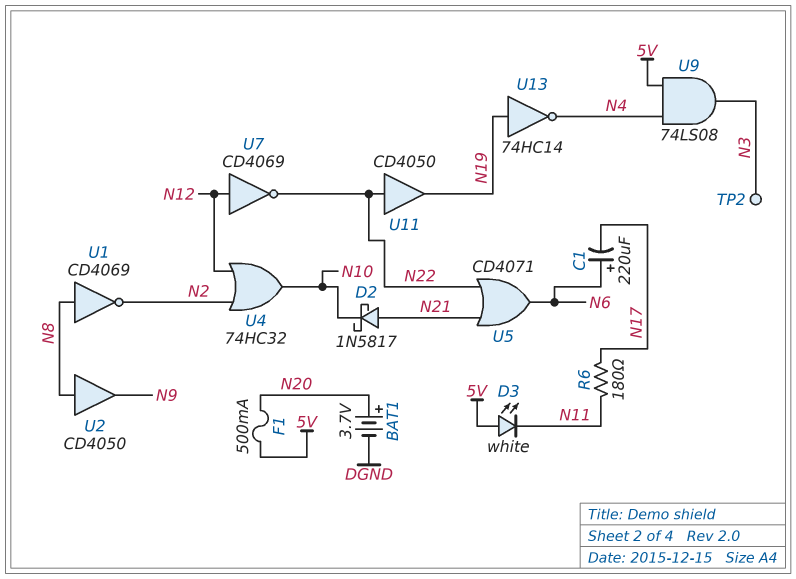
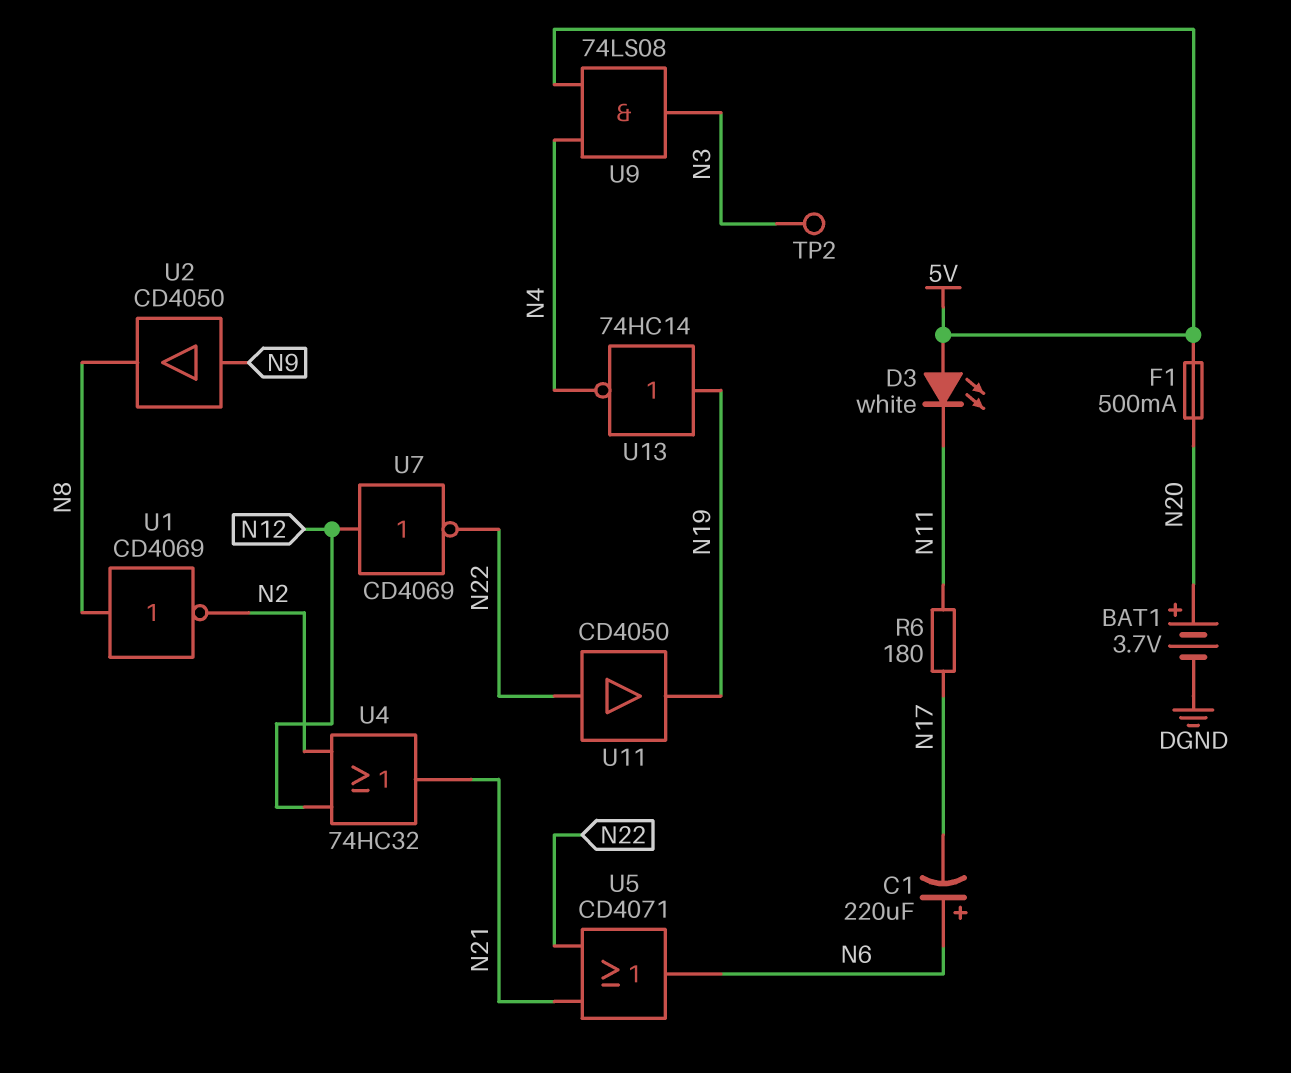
D2: schottky 1N5817 (A N21, K N10) -> none
U2: buffer CD4050 (in N8, out N9) -> buffer CD4050 (in N9, out N8)
U4: OR 74HC32 (in N2, in N12, out N10) -> OR 74HC32 (in N2, in N12, out N21)

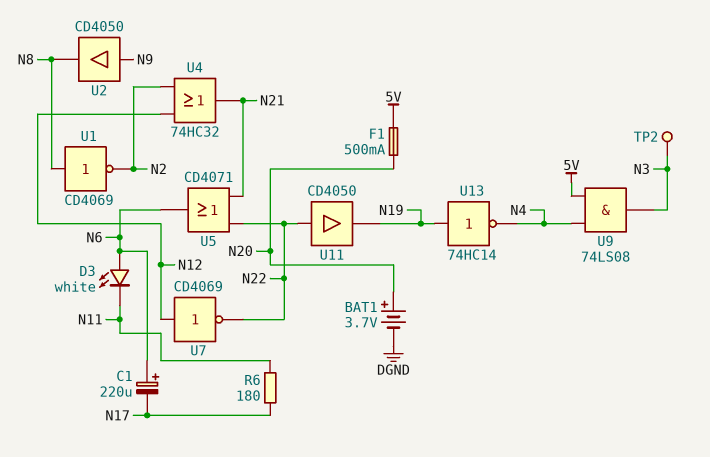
D3: LED white (A 5V, K N11) -> LED white (A N6, K N11)

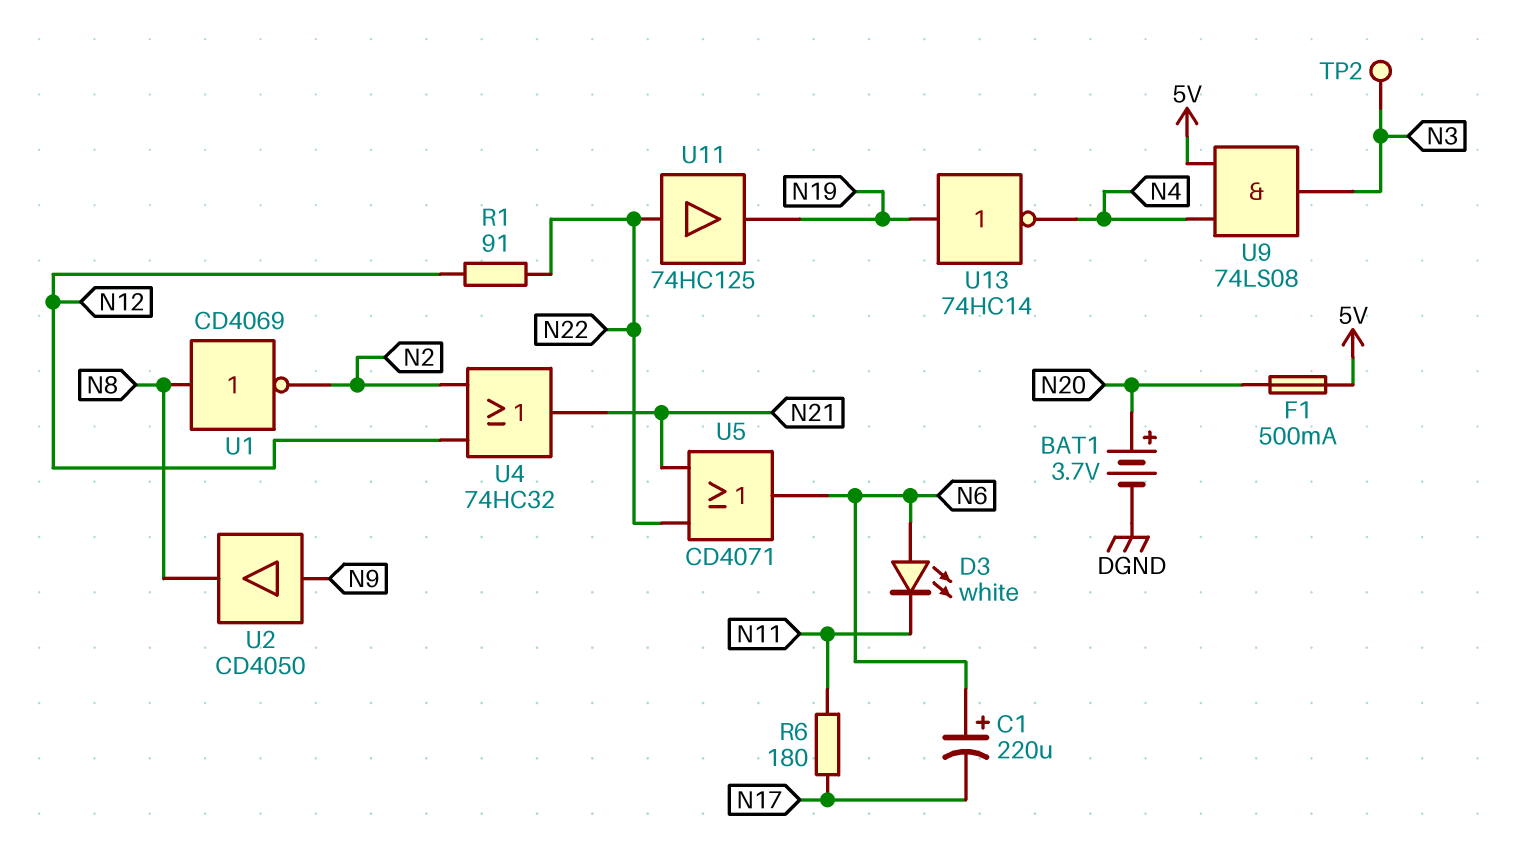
R1: none -> 91 (N12, N22)
U7: NOT CD4069 (in N12, out N22) -> none
U11: buffer CD4050 (in N22, out N19) -> buffer 74HC125 (in N22, out N19)

